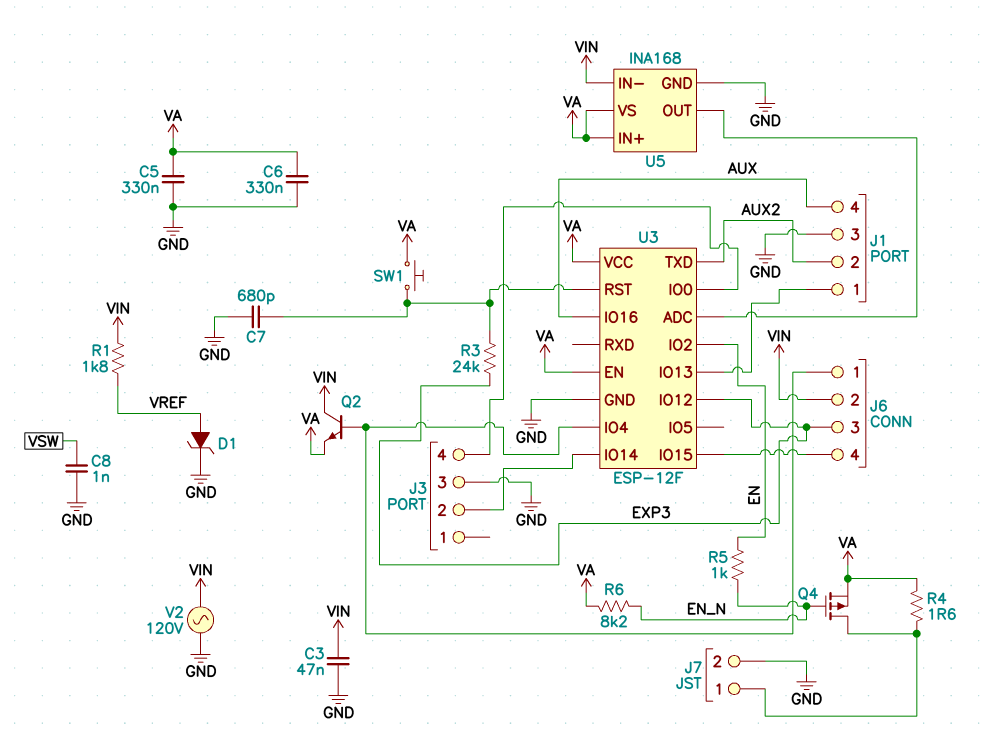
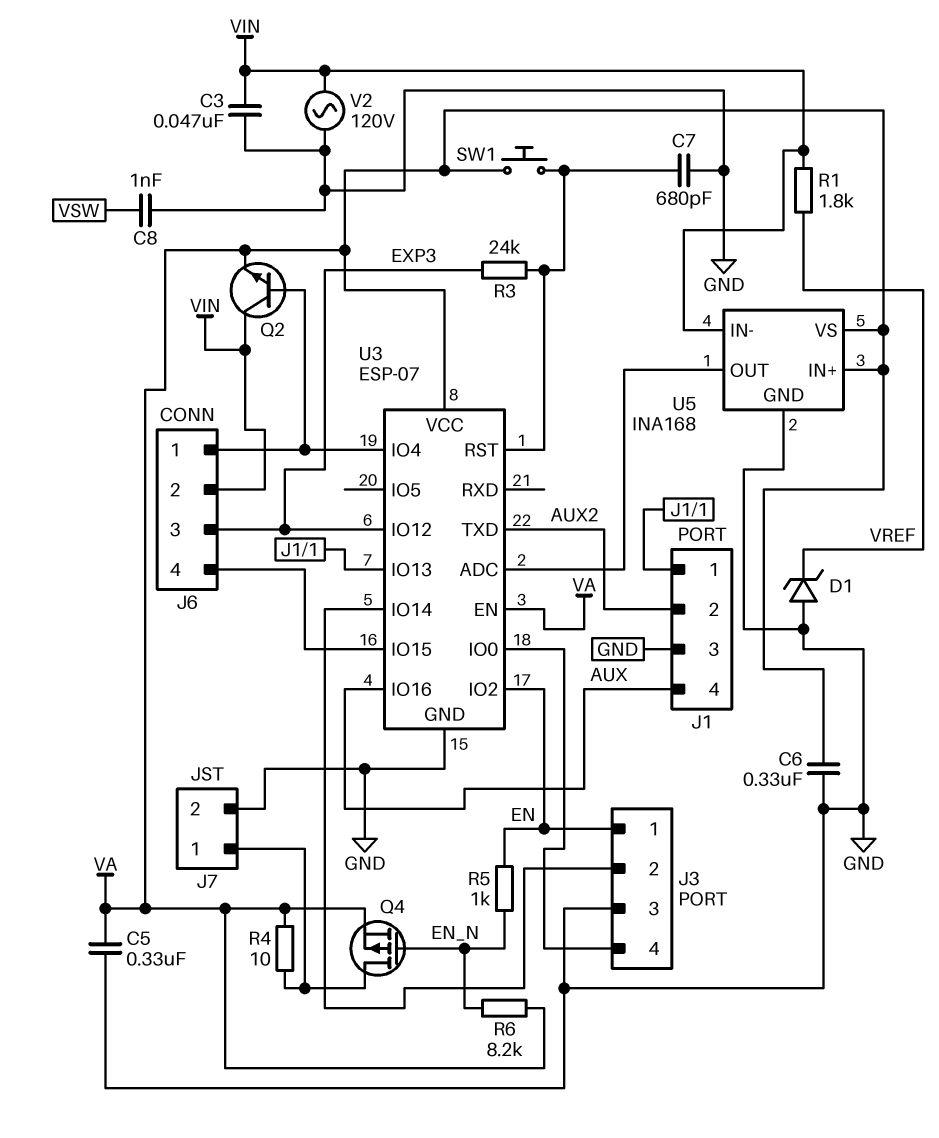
D1: zener (A VREF, K GND) -> zener (A GND, K VREF)
J3 pin 1: none -> EN
R4: 1.6 (J7/1, VA) -> 10 (J7/1, VA)
U3: ESP-12F -> ESP-07

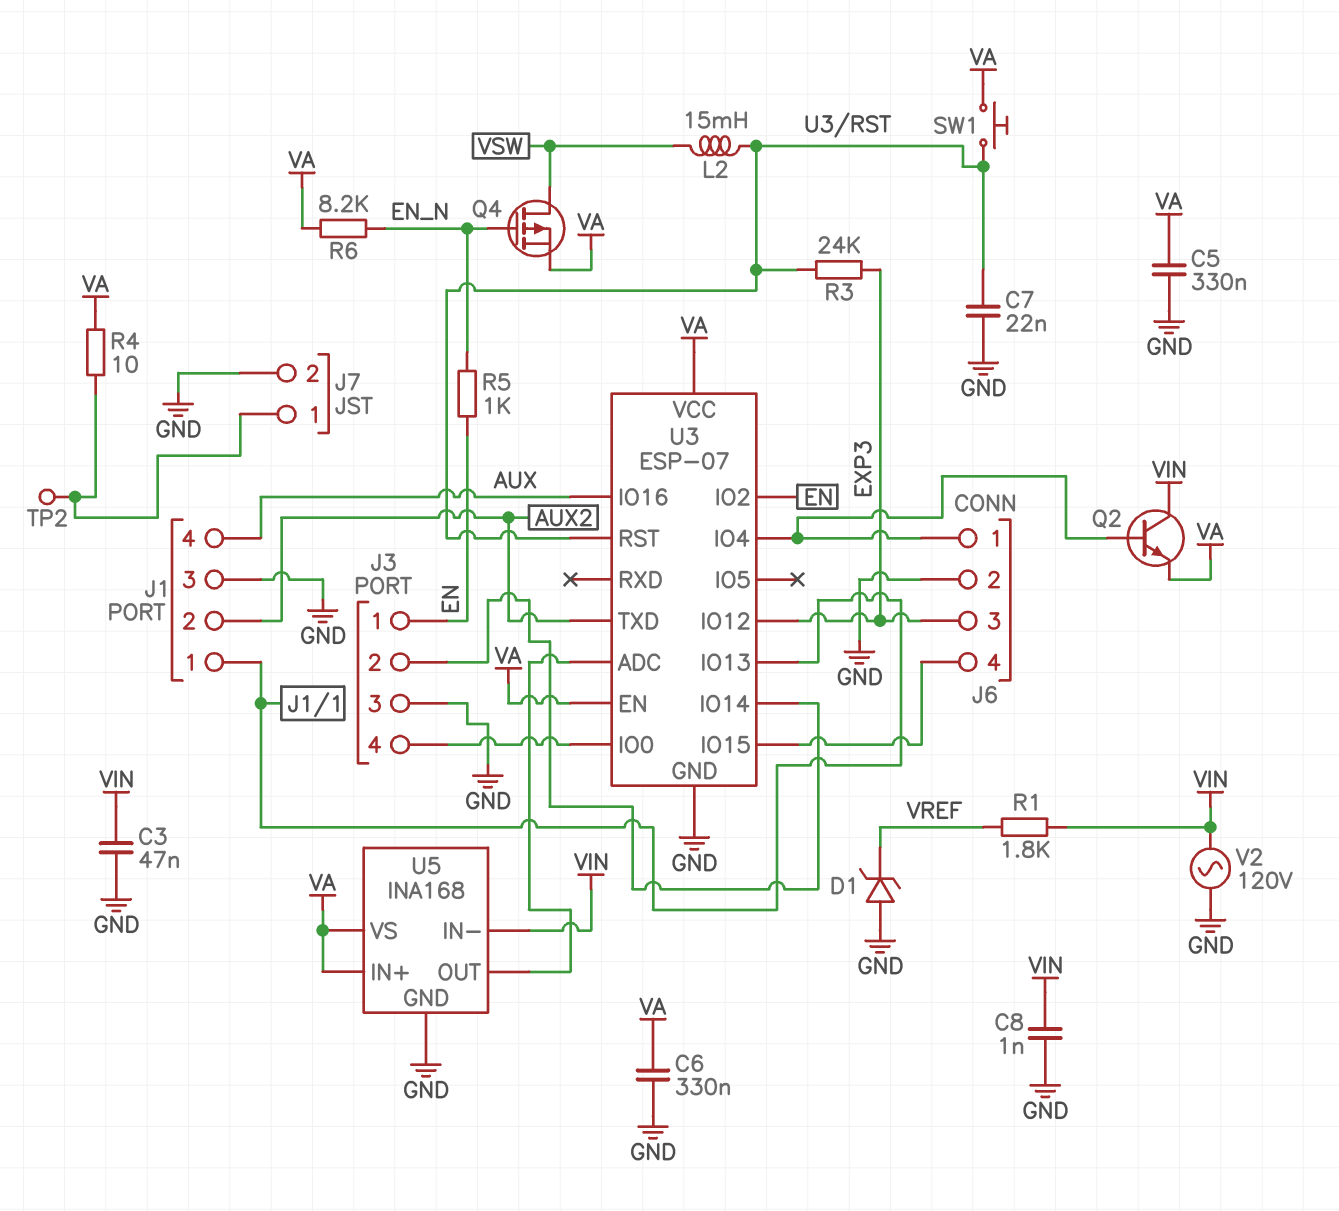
C7: 680pF (GND, U3/RST) -> 22nF (GND, U3/RST)
C8: 1nF (GND, VSW) -> 1nF (GND, VIN)
J6 pin 2: VIN -> GND
L2: none -> 15mH (U3/RST, VSW)
Q4: PMOS (G EN_N, D J7/1, S VA) -> PMOS (G EN_N, D VSW, S VA)
TP2: none -> test point (J7/1)

